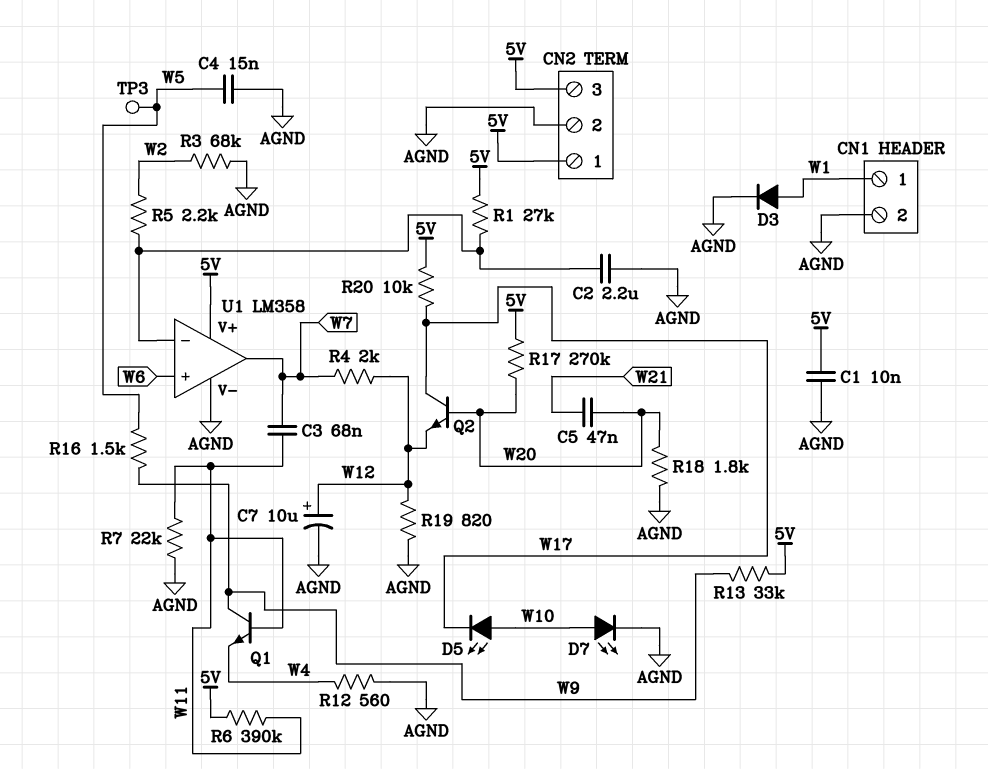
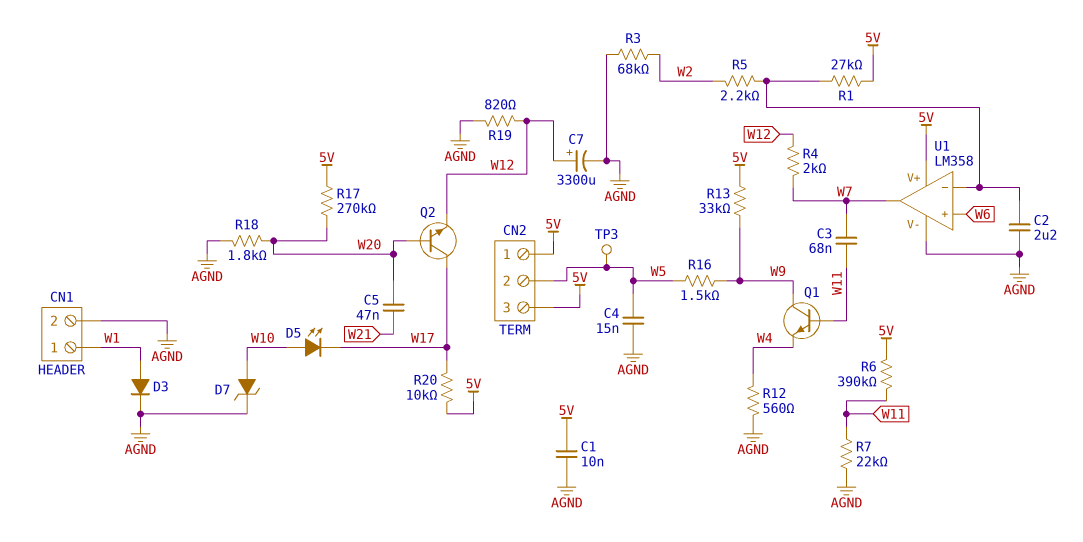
C7: 10uF (plus W12, minus AGND) -> 3300uF (plus W12, minus AGND)
CN2 pin 2: AGND -> W5
D7: LED (A W10, K AGND) -> zener (A W10, K AGND)

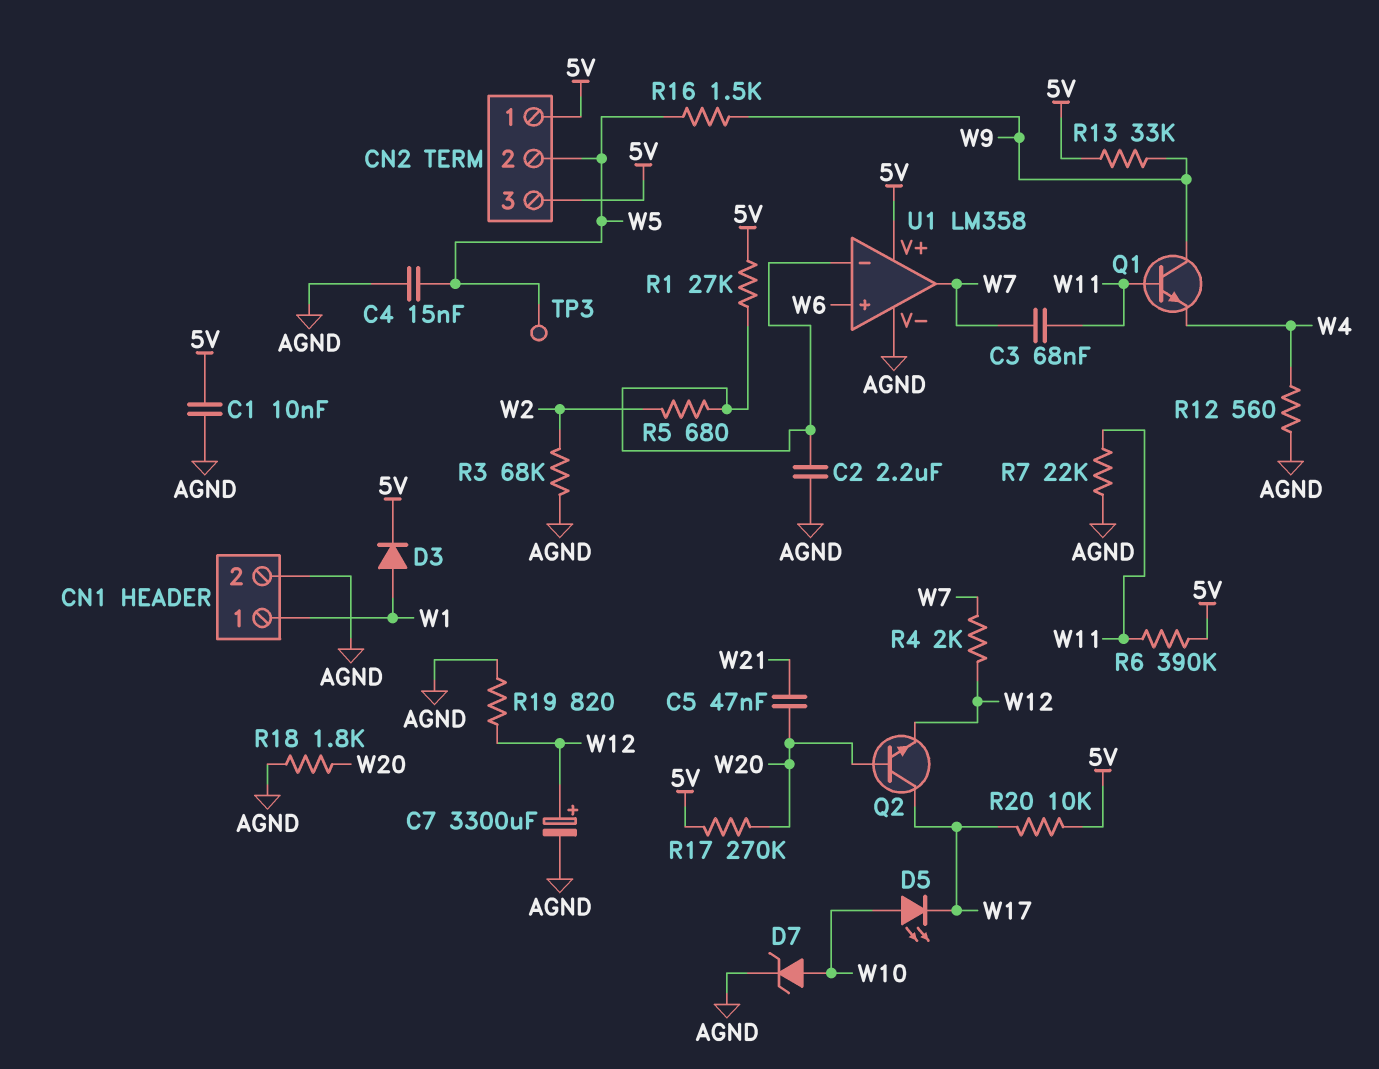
D3: diode (A W1, K AGND) -> diode (A W1, K 5V)
R5: 2.2k (U1/in-, W2) -> 680 (U1/in-, W2)

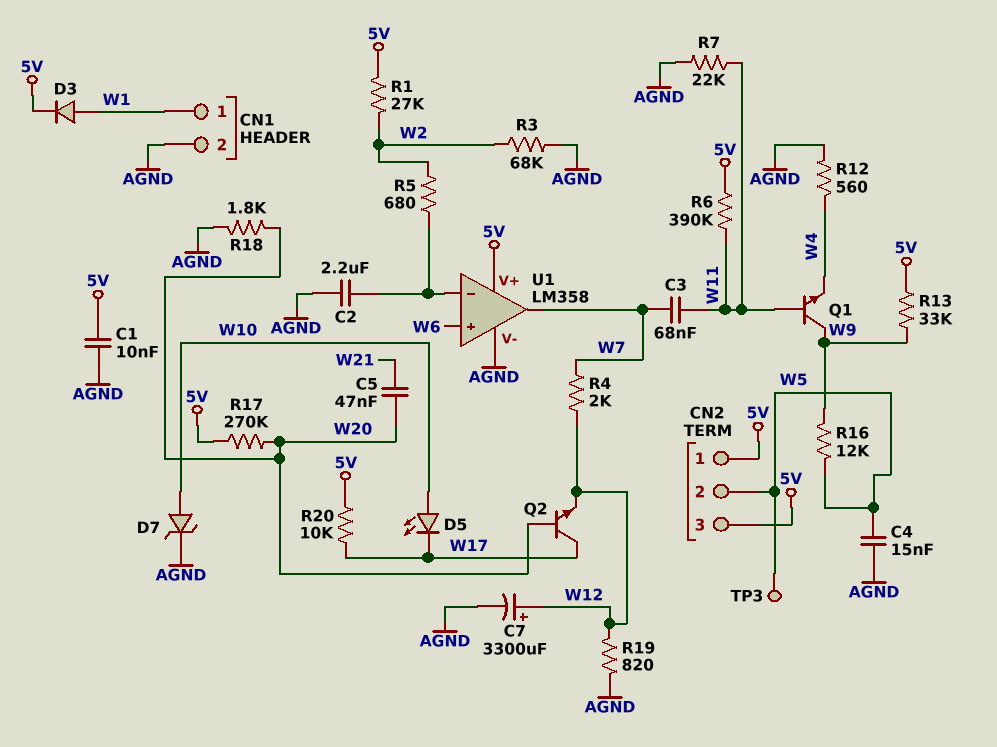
R1: 27k (5V, U1/in-) -> 27k (5V, W2)
R16: 1.5k (W5, W9) -> 12k (W5, W9)

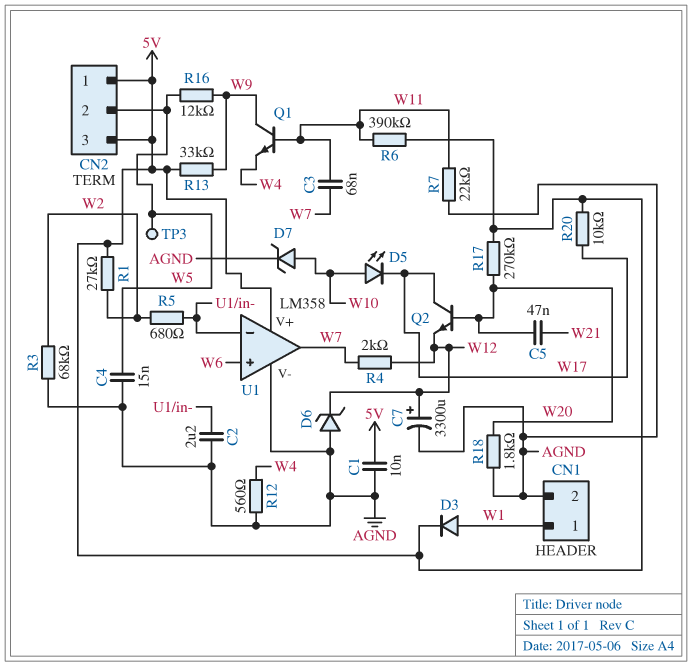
D6: none -> zener (A AGND, K W12)
R19: 820 (AGND, W12) -> none

